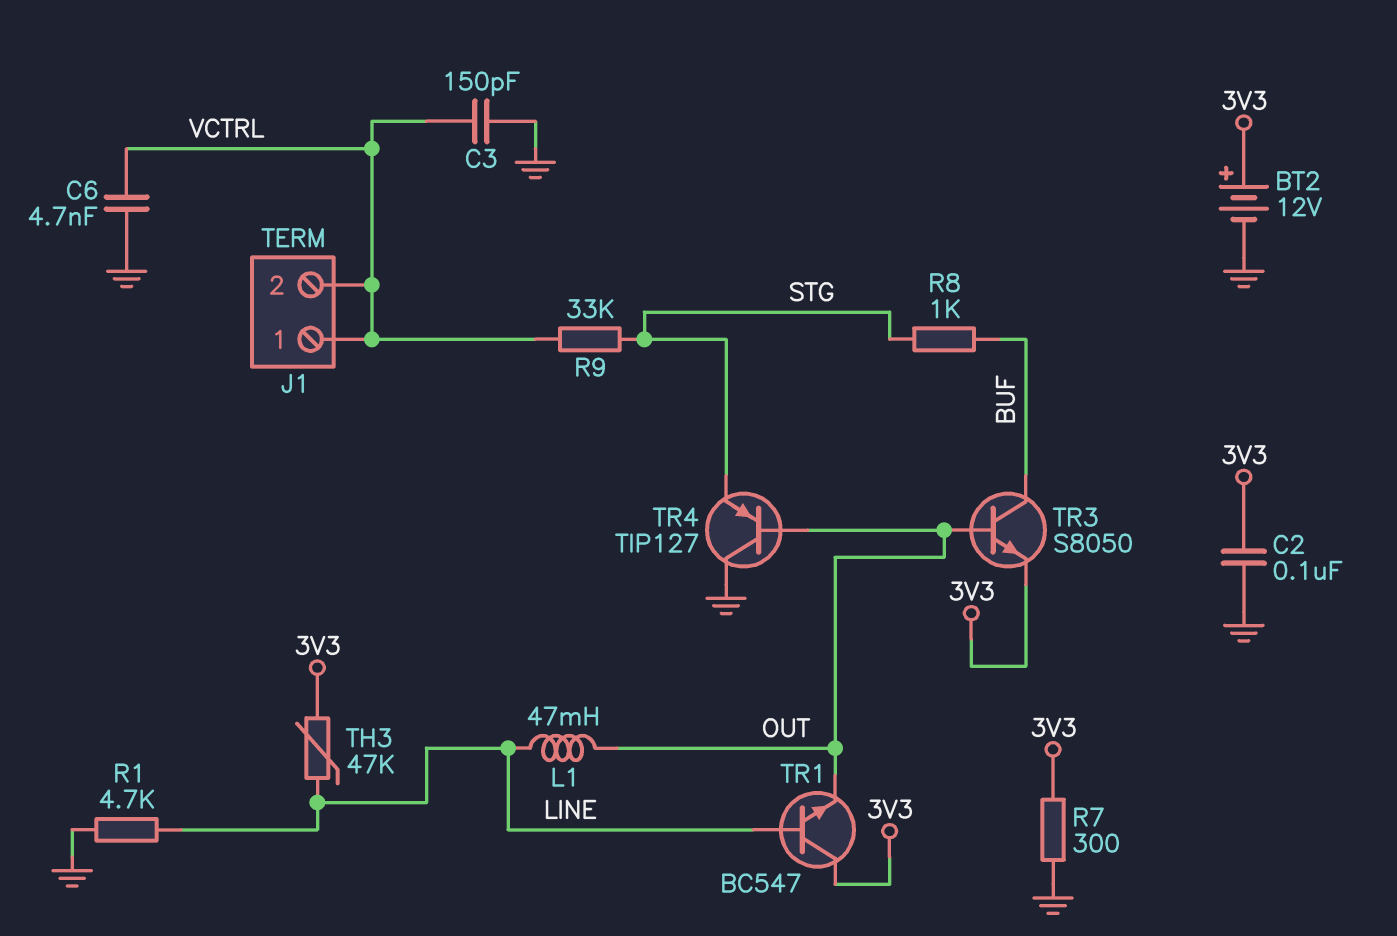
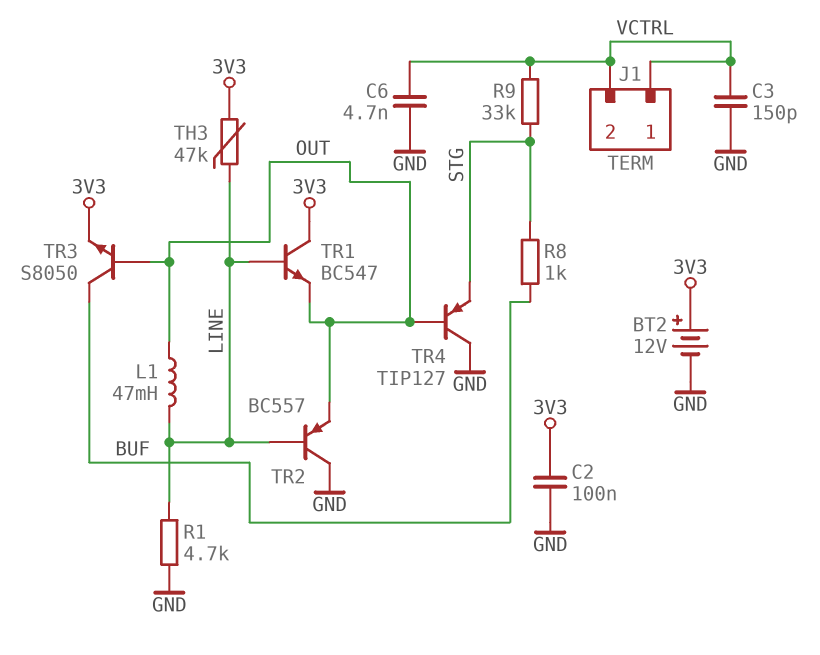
R7: 300 (3V3, GND) -> none
TR2: none -> PNP BC557 (B LINE, C GND, E OUT)

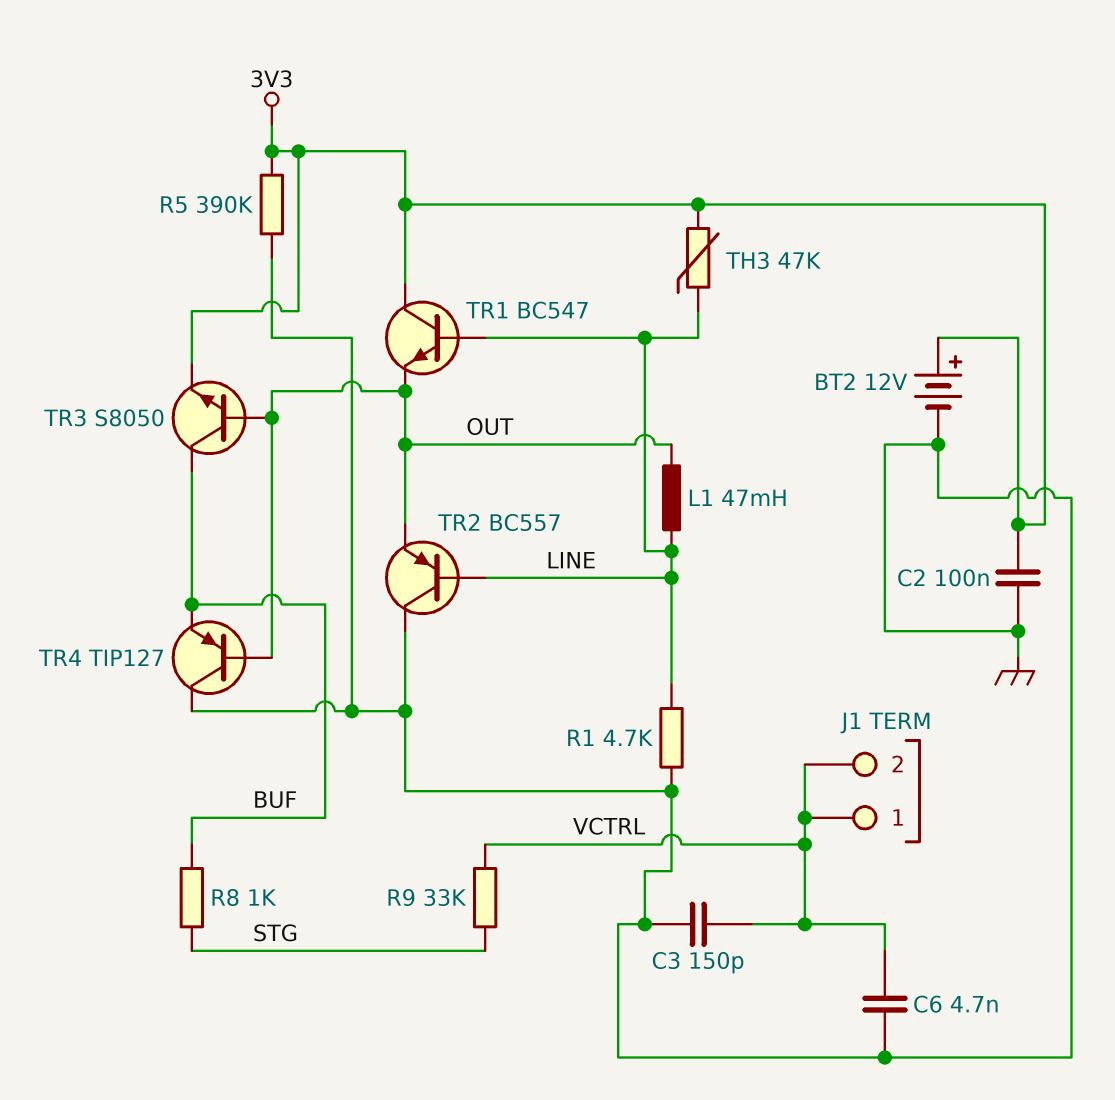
R5: none -> 390k (3V3, GND)
TR4: PNP TIP127 (B OUT, C GND, E STG) -> PNP TIP127 (B OUT, C GND, E BUF)

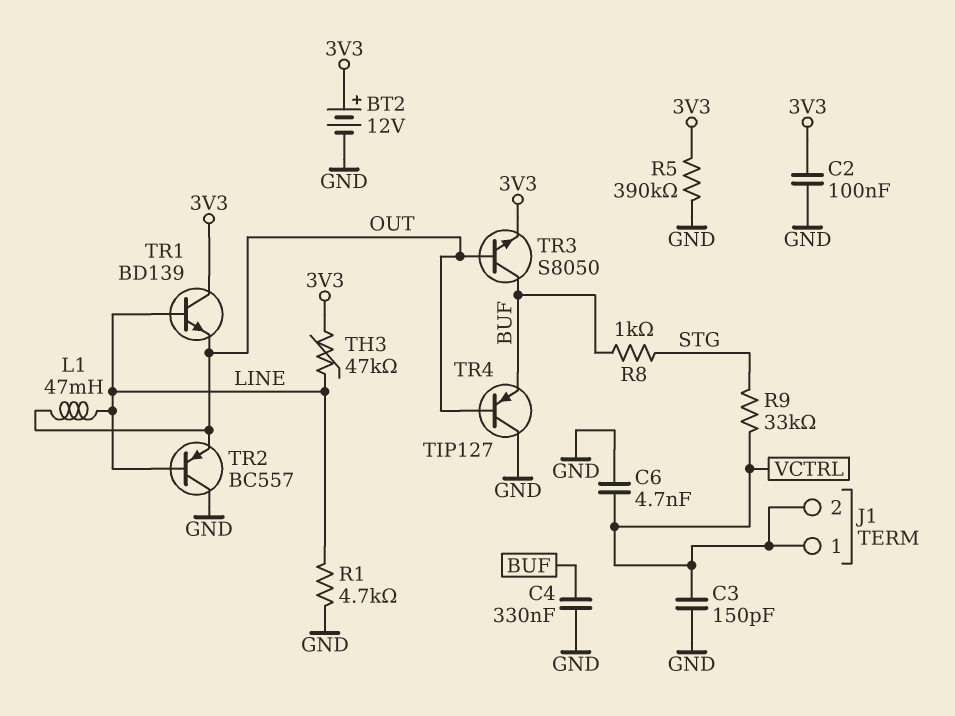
C4: none -> 330nF (BUF, GND)
TR1: NPN BC547 (B LINE, C 3V3, E OUT) -> NPN BD139 (B LINE, C 3V3, E OUT)

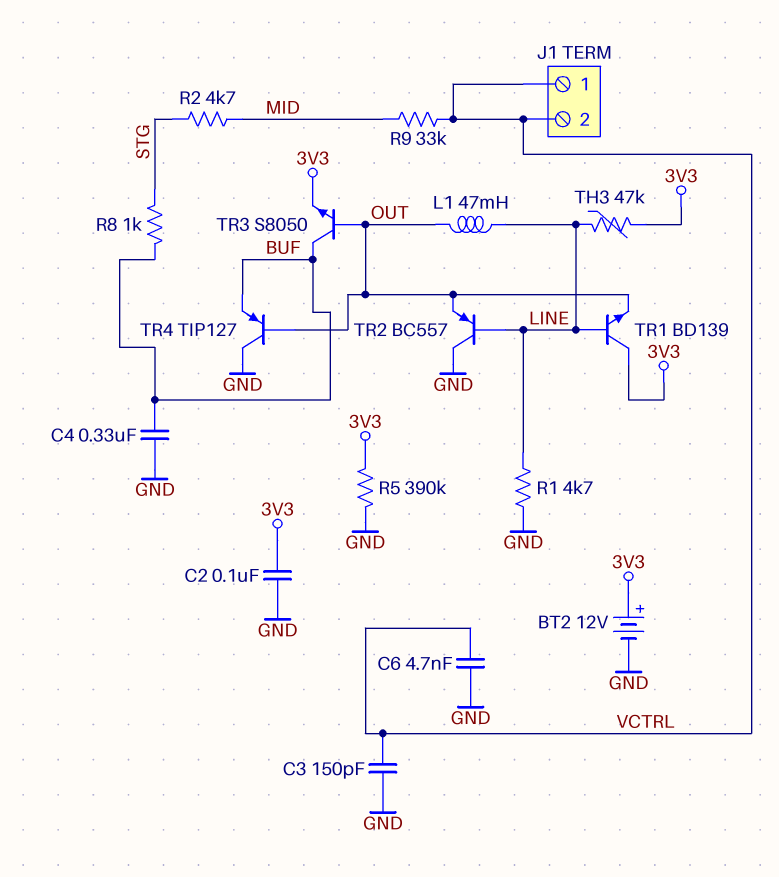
R2: none -> 4.7k (MID, STG)
R9: 33k (STG, VCTRL) -> 33k (MID, VCTRL)

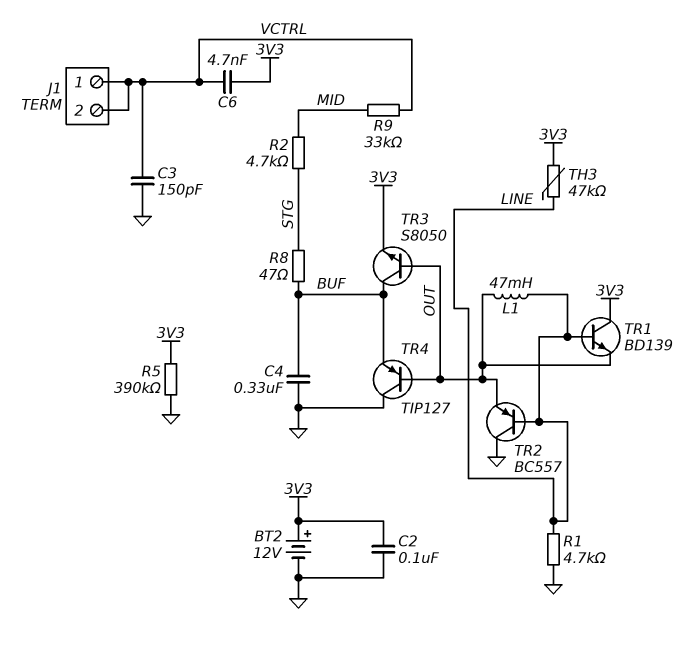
C6: 4.7nF (GND, VCTRL) -> 4.7nF (3V3, VCTRL)
R8: 1k (BUF, STG) -> 47 (BUF, STG)

